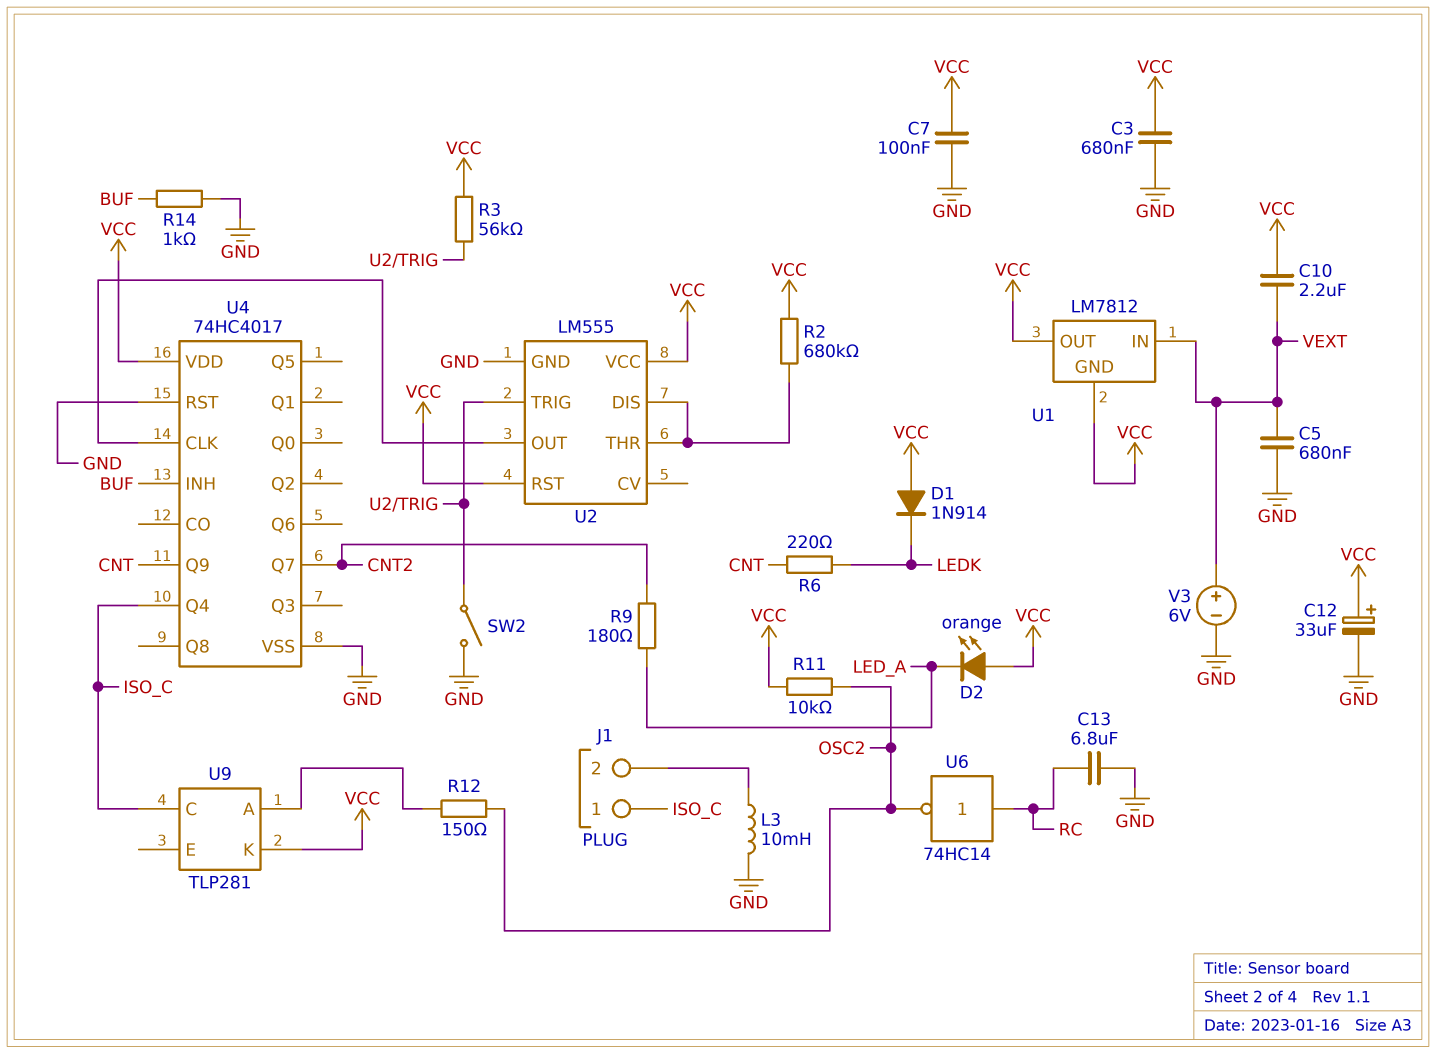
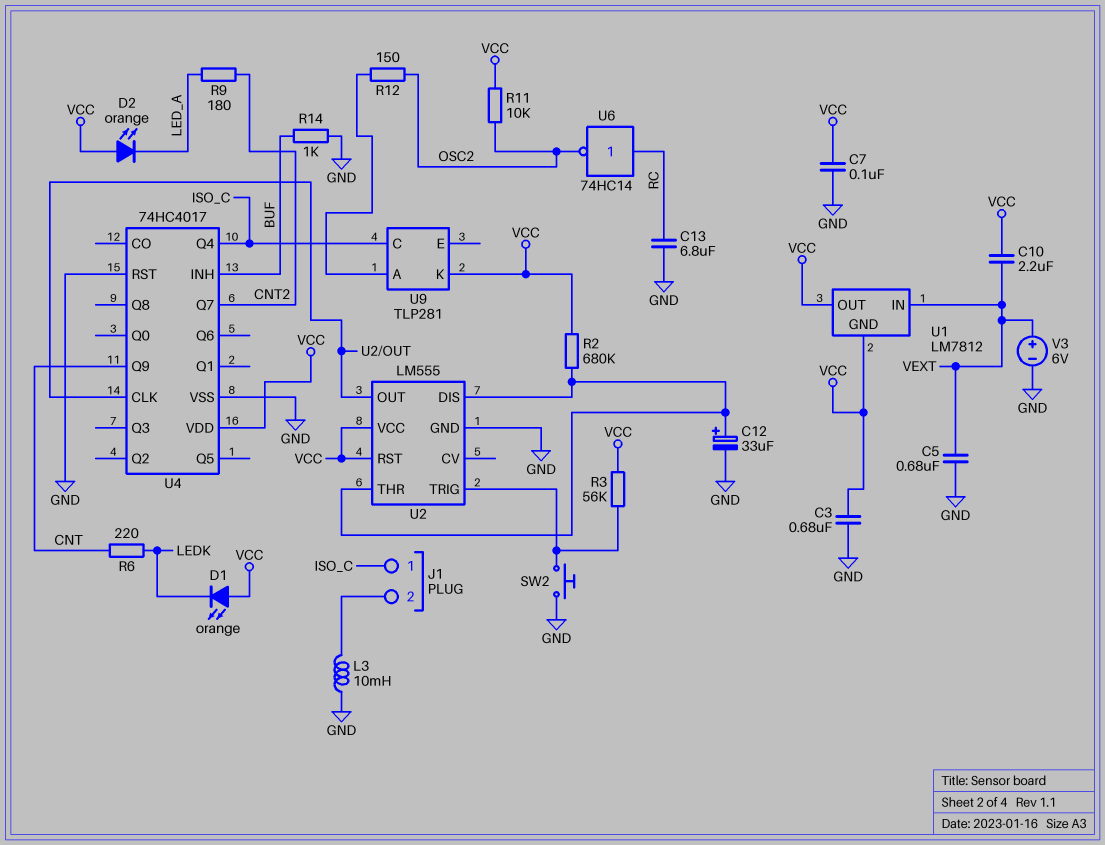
C12: 33uF (plus VCC, minus GND) -> 33uF (plus U2/DIS, minus GND)
D1: diode 1N914 (A VCC, K LEDK) -> LED orange (A VCC, K LEDK)
SW2: switch (GND, U2/TRIG) -> button (GND, U2/TRIG)

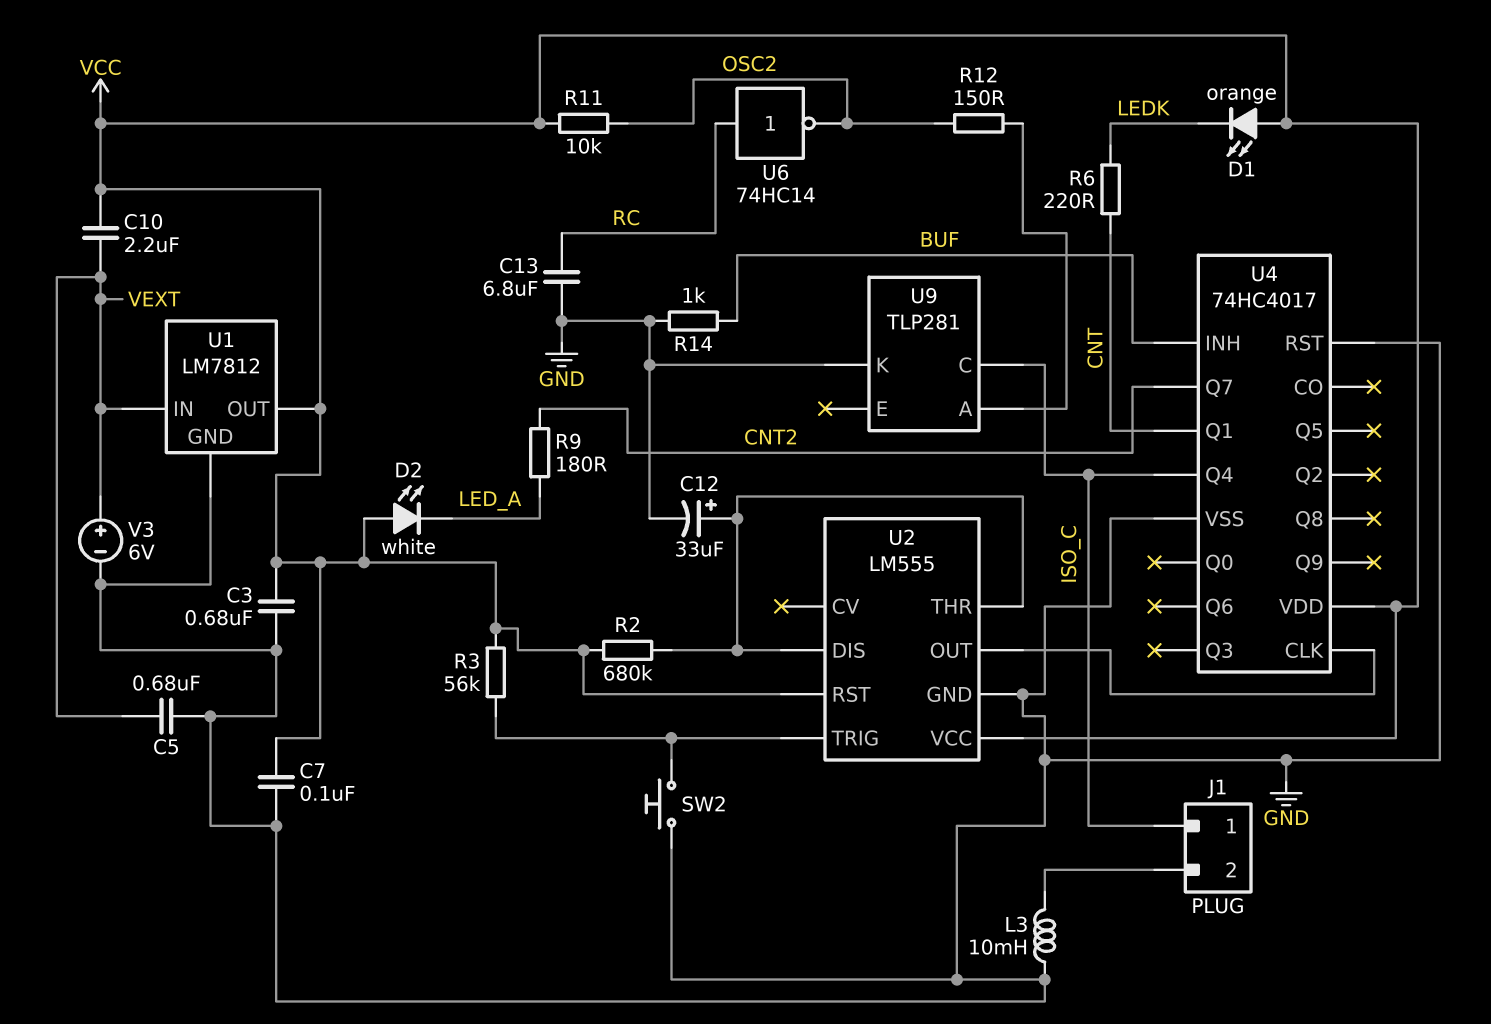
D2: LED orange (A VCC, K LED_A) -> LED white (A VCC, K LED_A)
U1 pin GND: VCC -> GND
U4 pin Q1: none -> CNT
U4 pin Q9: CNT -> none
U9 pin K: VCC -> GND

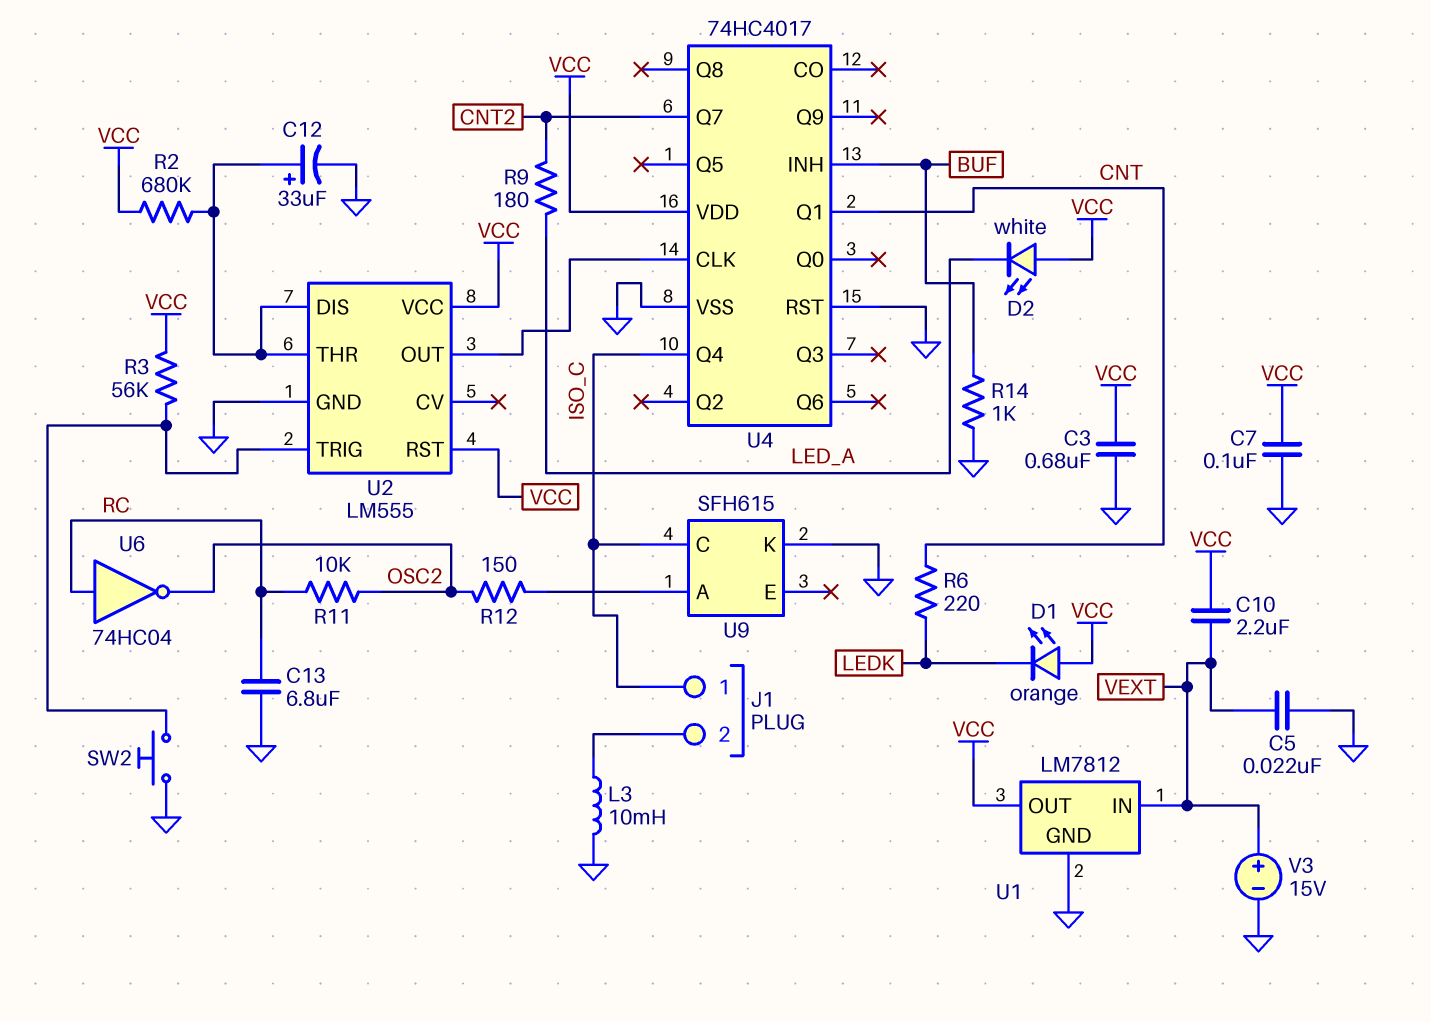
C5: 680nF (GND, VEXT) -> 22nF (GND, VEXT)
R11: 10k (OSC2, VCC) -> 10k (OSC2, RC)
U6: NOT 74HC14 (in RC, out OSC2) -> NOT 74HC04 (in RC, out OSC2)
U9: TLP281 -> SFH615
V3: 6V (plus VEXT, minus GND) -> 15V (plus VEXT, minus GND)

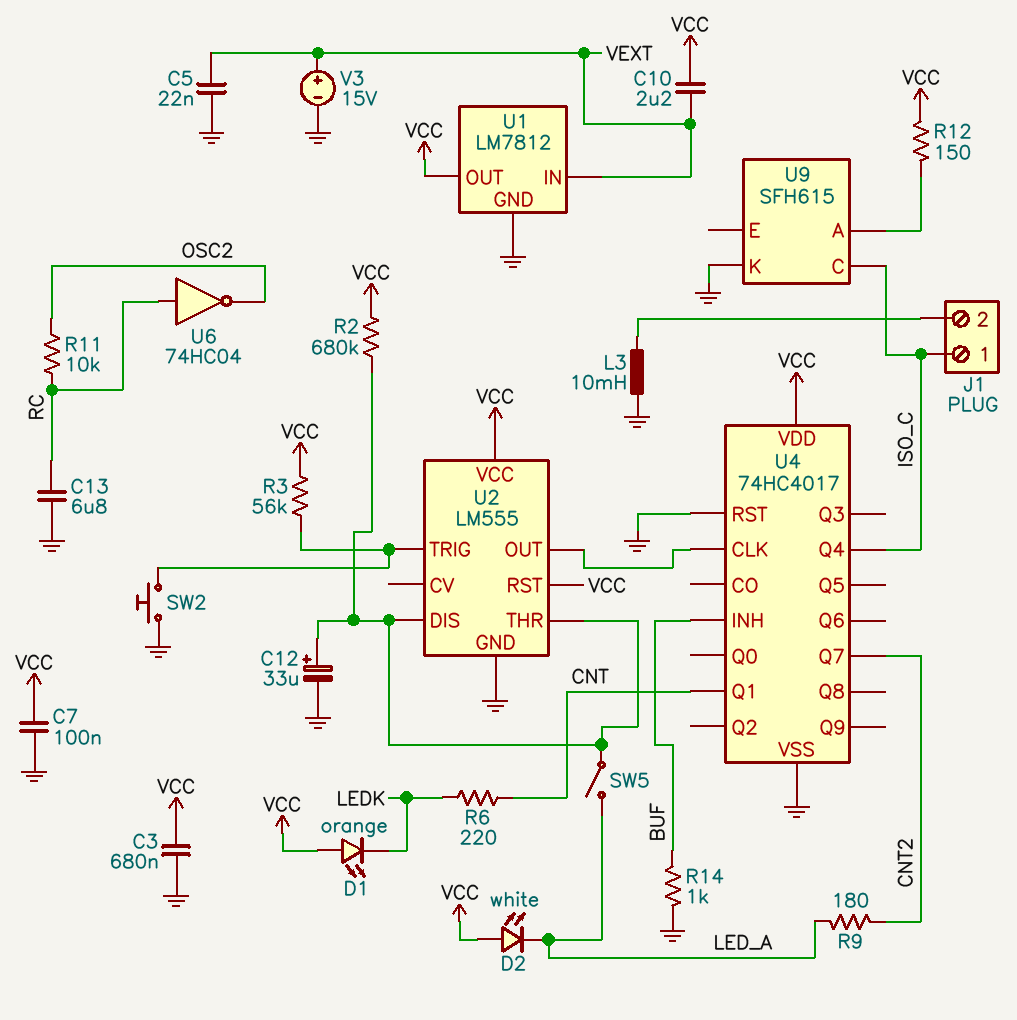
R12: 150 (OSC2, U9/A) -> 150 (U9/A, VCC)
SW5: none -> switch (LED_A, U2/DIS)

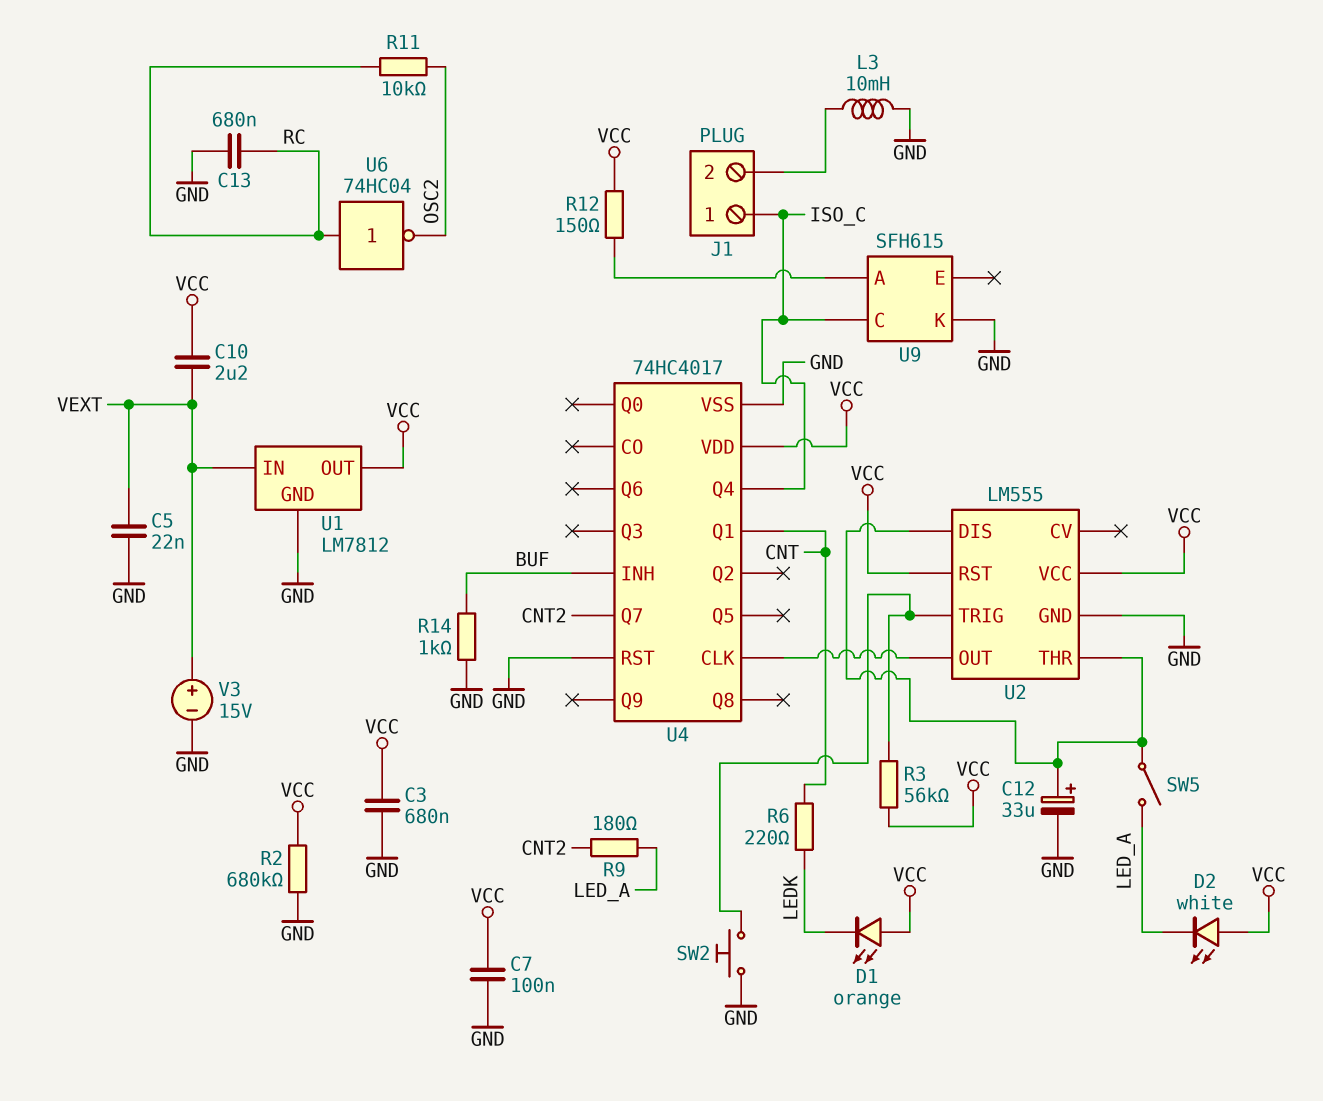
C13: 6.8uF (GND, RC) -> 680nF (GND, RC)
R2: 680k (U2/DIS, VCC) -> 680k (GND, VCC)

